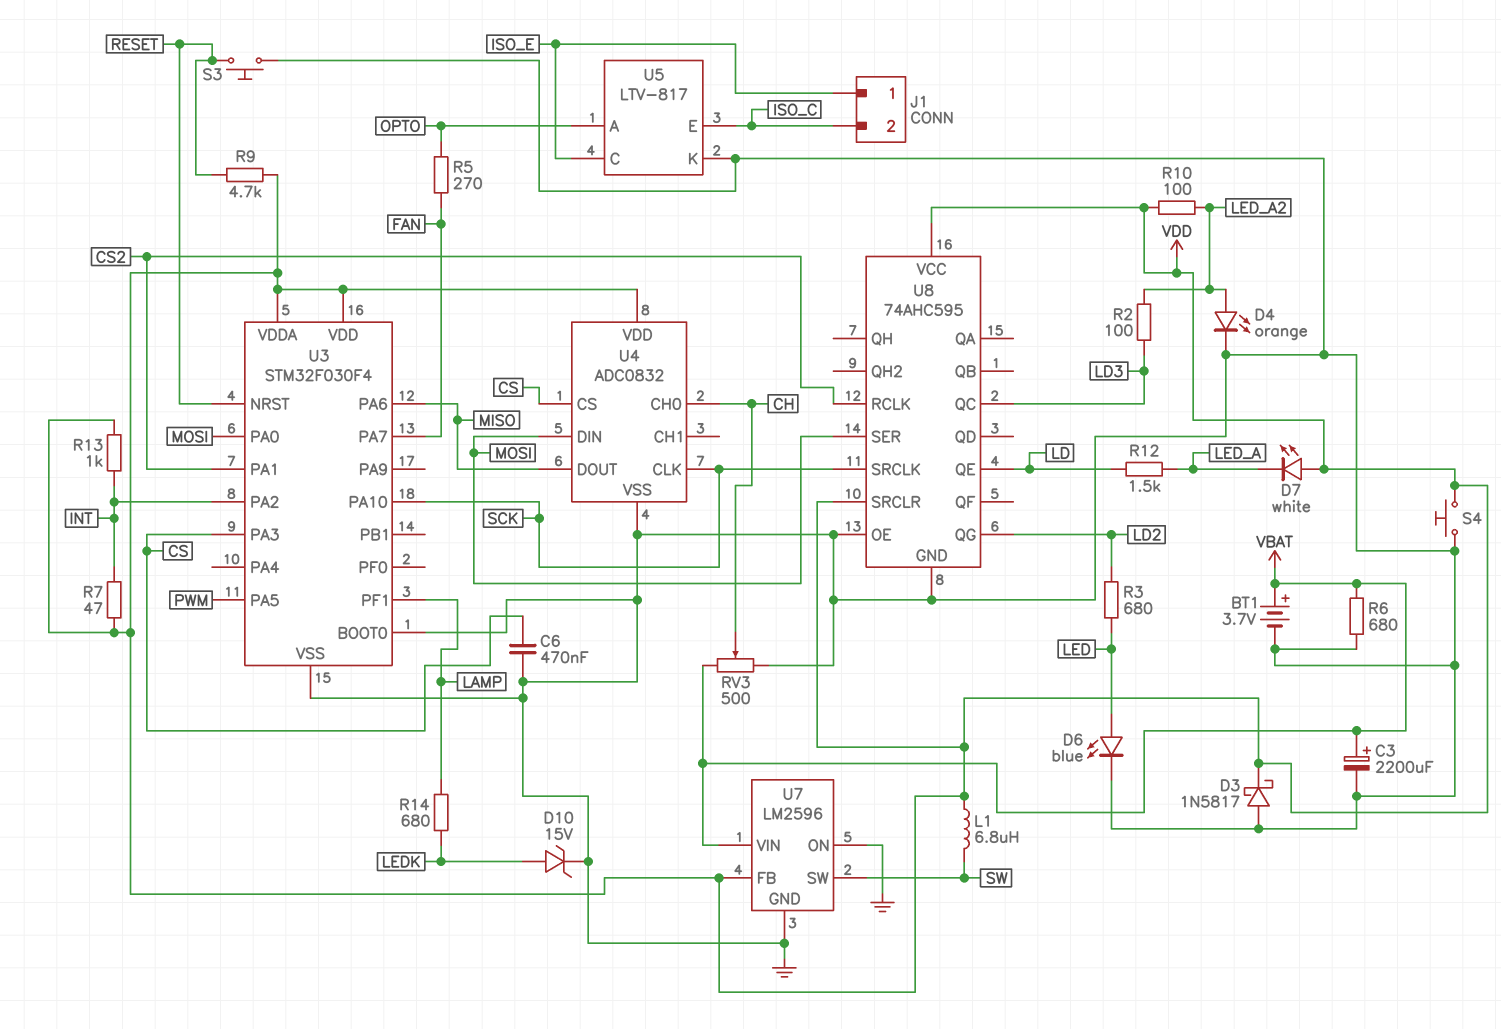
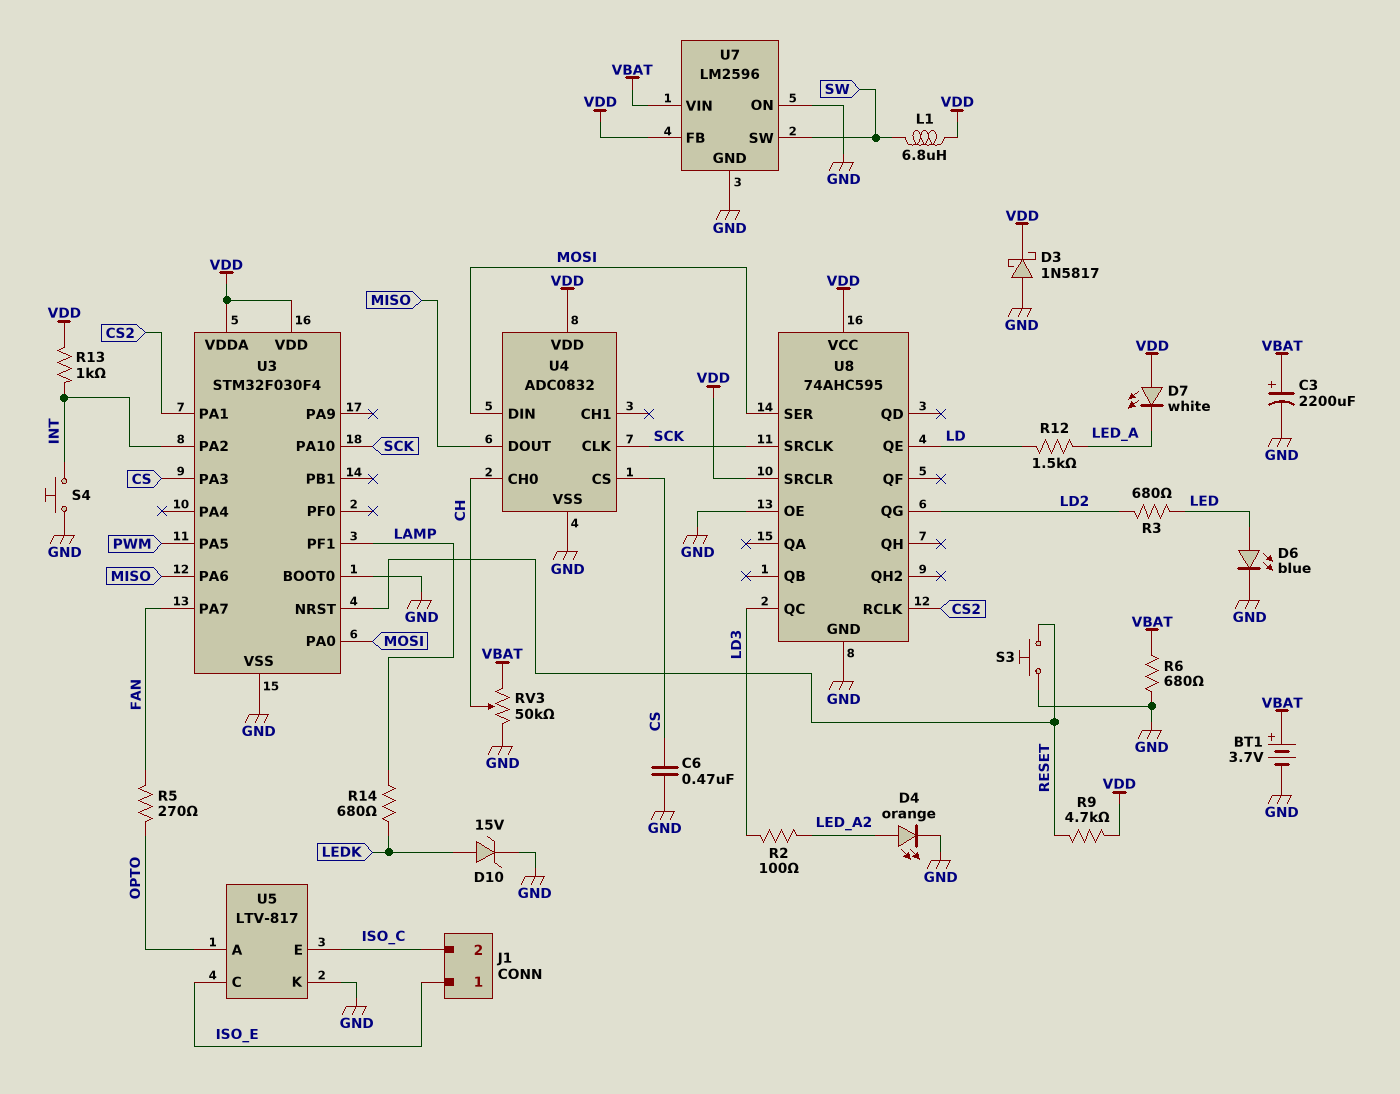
R7: 47 (INT, VDD) -> none
R10: 100 (LED_A2, VDD) -> none
RV3: 500 (GND, VBAT, wiper CH) -> 50k (GND, VBAT, wiper CH)
S4: button (GND, VDD) -> button (GND, INT)

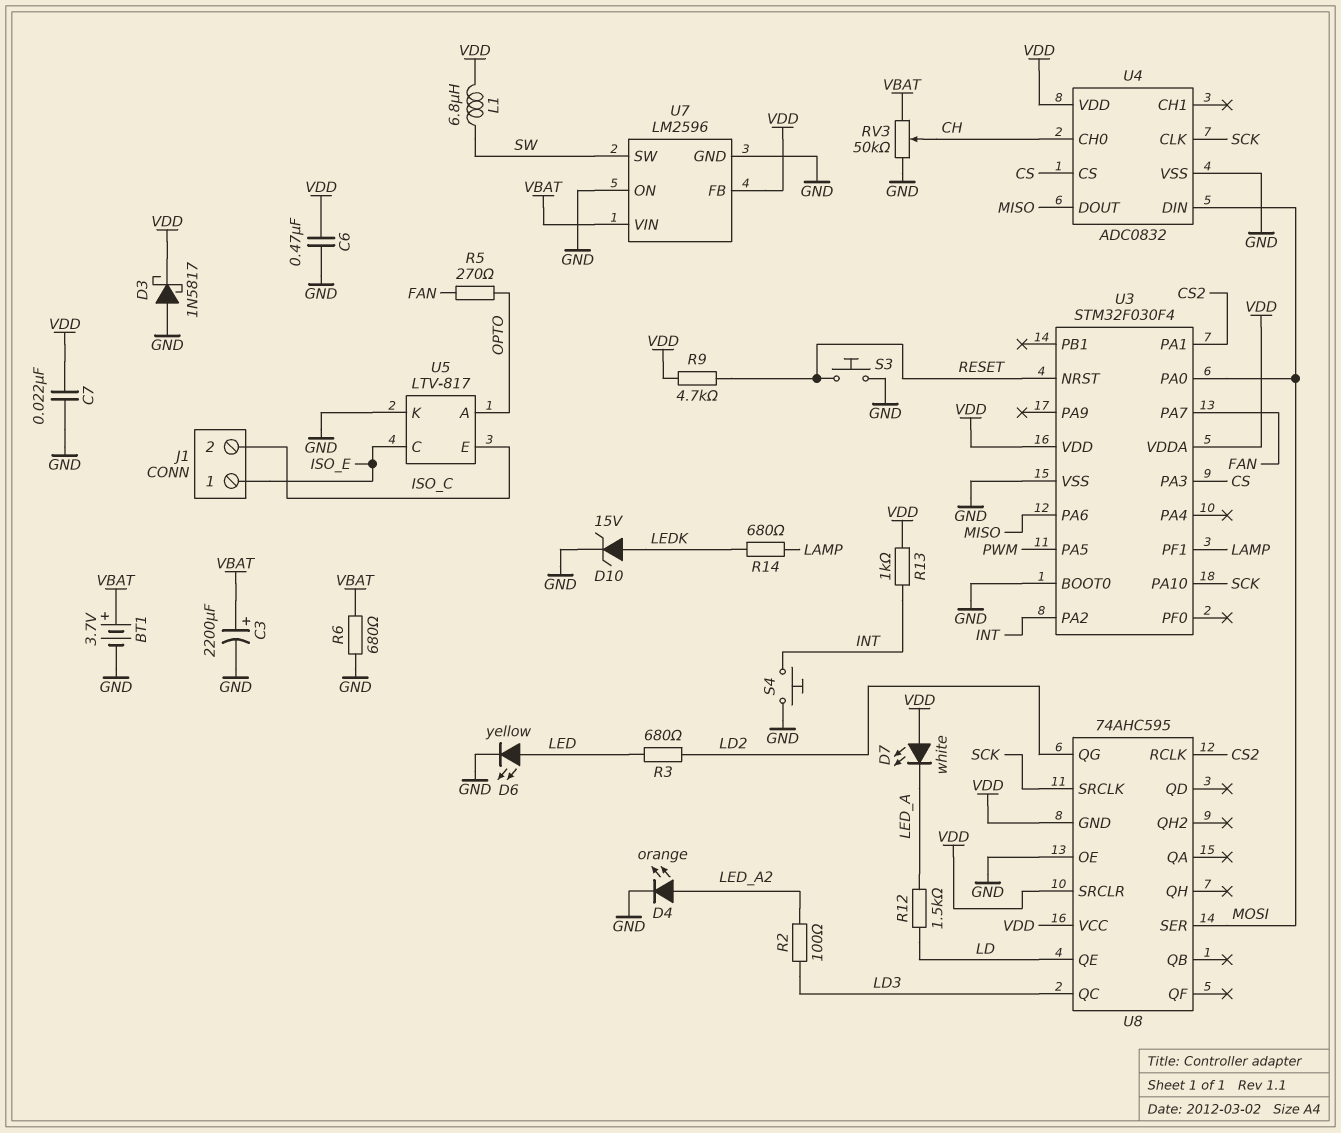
C6: 470nF (CS, GND) -> 470nF (GND, VDD)
C7: none -> 22nF (GND, VDD)
D6: LED blue (A LED, K GND) -> LED yellow (A LED, K GND)
U8 pin GND: GND -> VDD

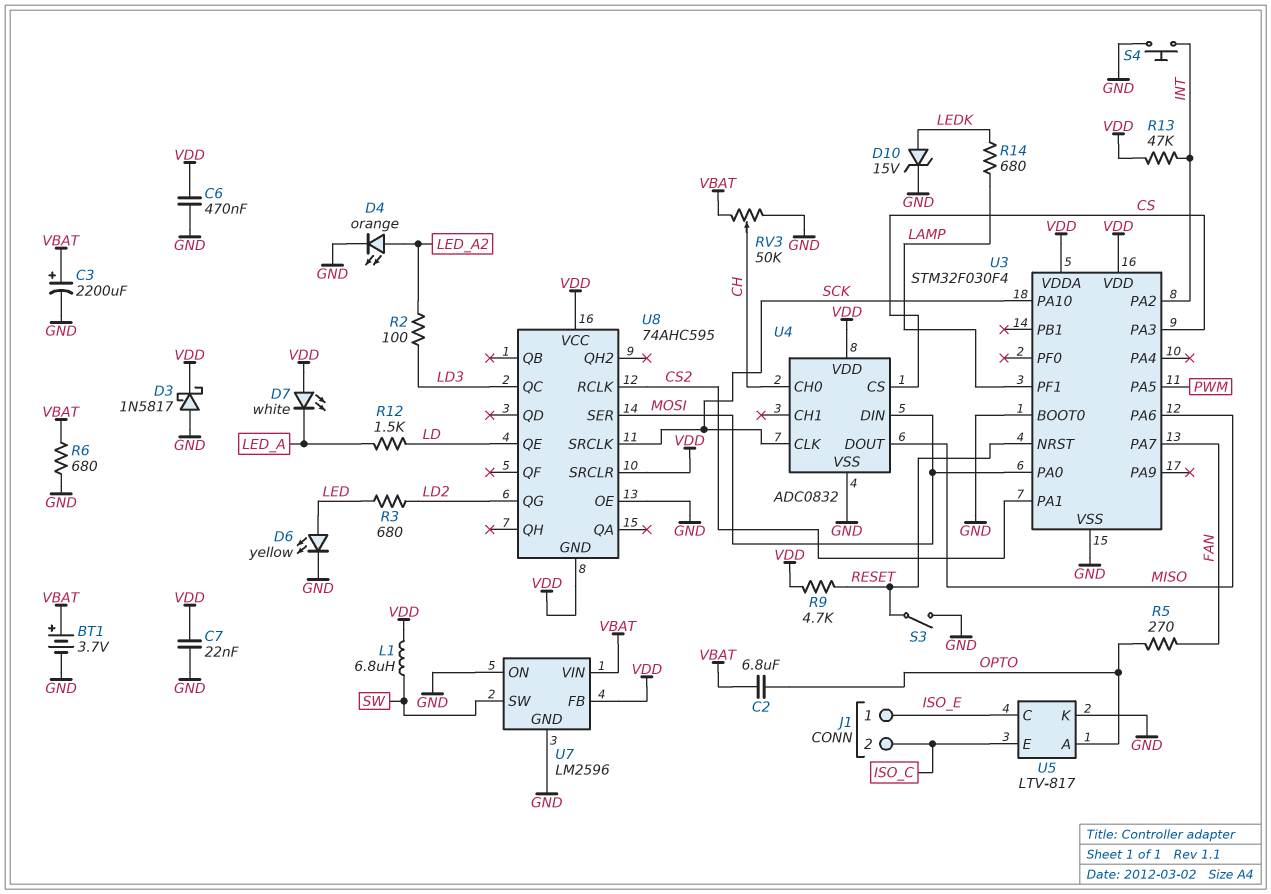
C2: none -> 6.8uF (OPTO, VBAT)
R13: 1k (INT, VDD) -> 47k (INT, VDD)
S3: button (GND, RESET) -> switch (GND, RESET)

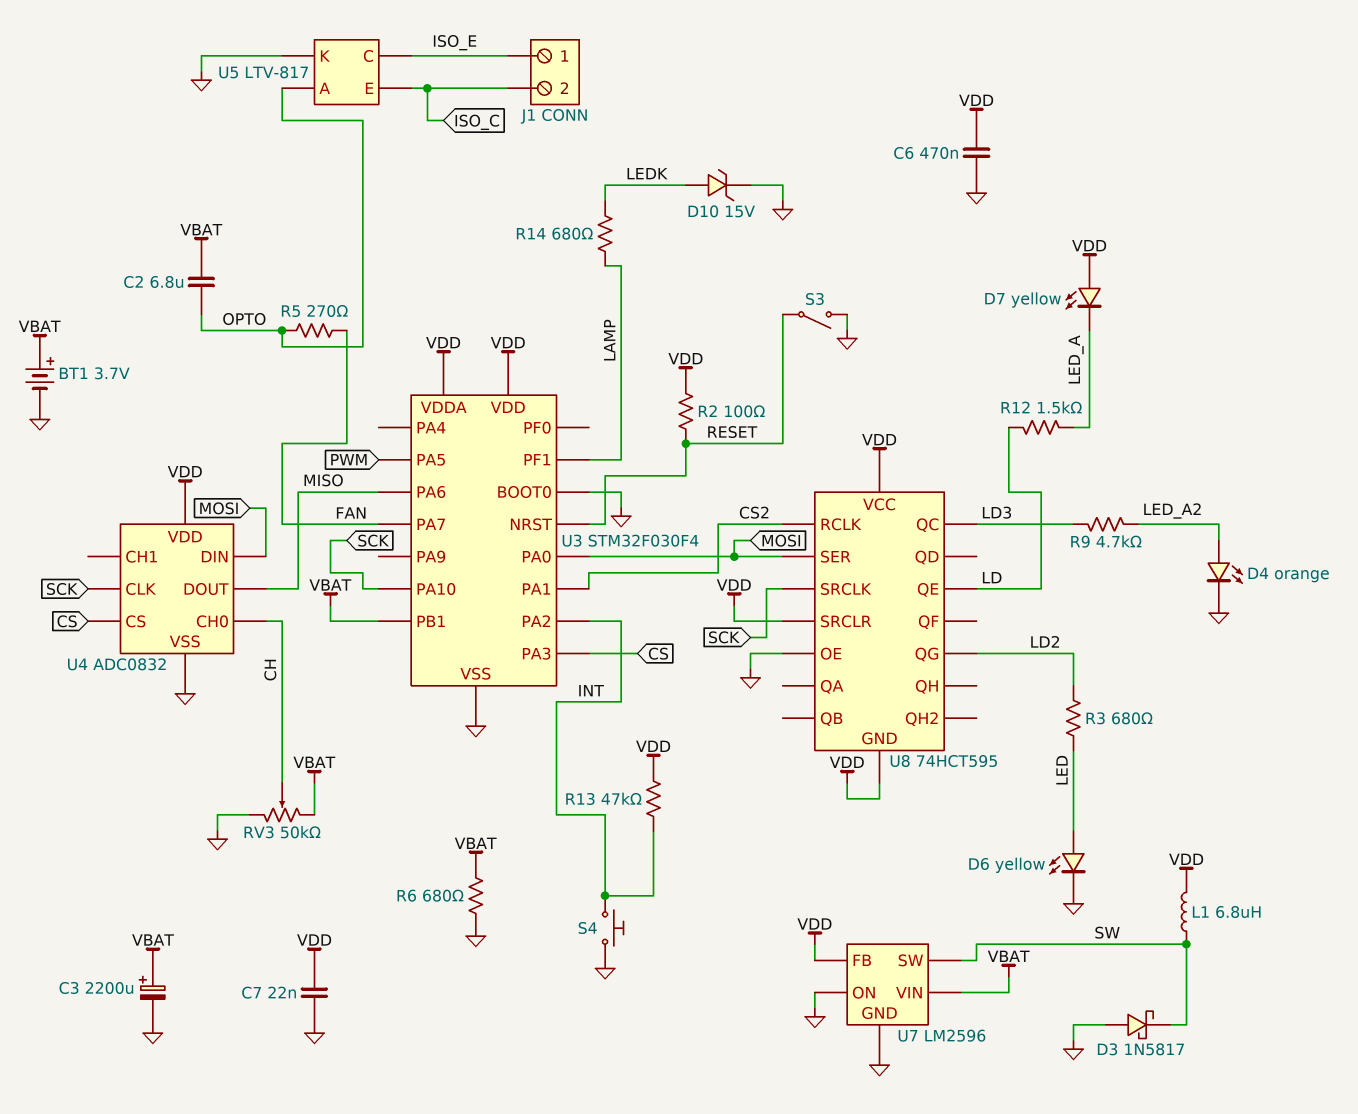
D3: schottky 1N5817 (A GND, K VDD) -> schottky 1N5817 (A GND, K SW)
D7: LED white (A VDD, K LED_A) -> LED yellow (A VDD, K LED_A)
R2: 100 (LD3, LED_A2) -> 100 (RESET, VDD)
R9: 4.7k (RESET, VDD) -> 4.7k (LD3, LED_A2)
U3 pin PB1: none -> VBAT
U8: 74AHC595 -> 74HCT595

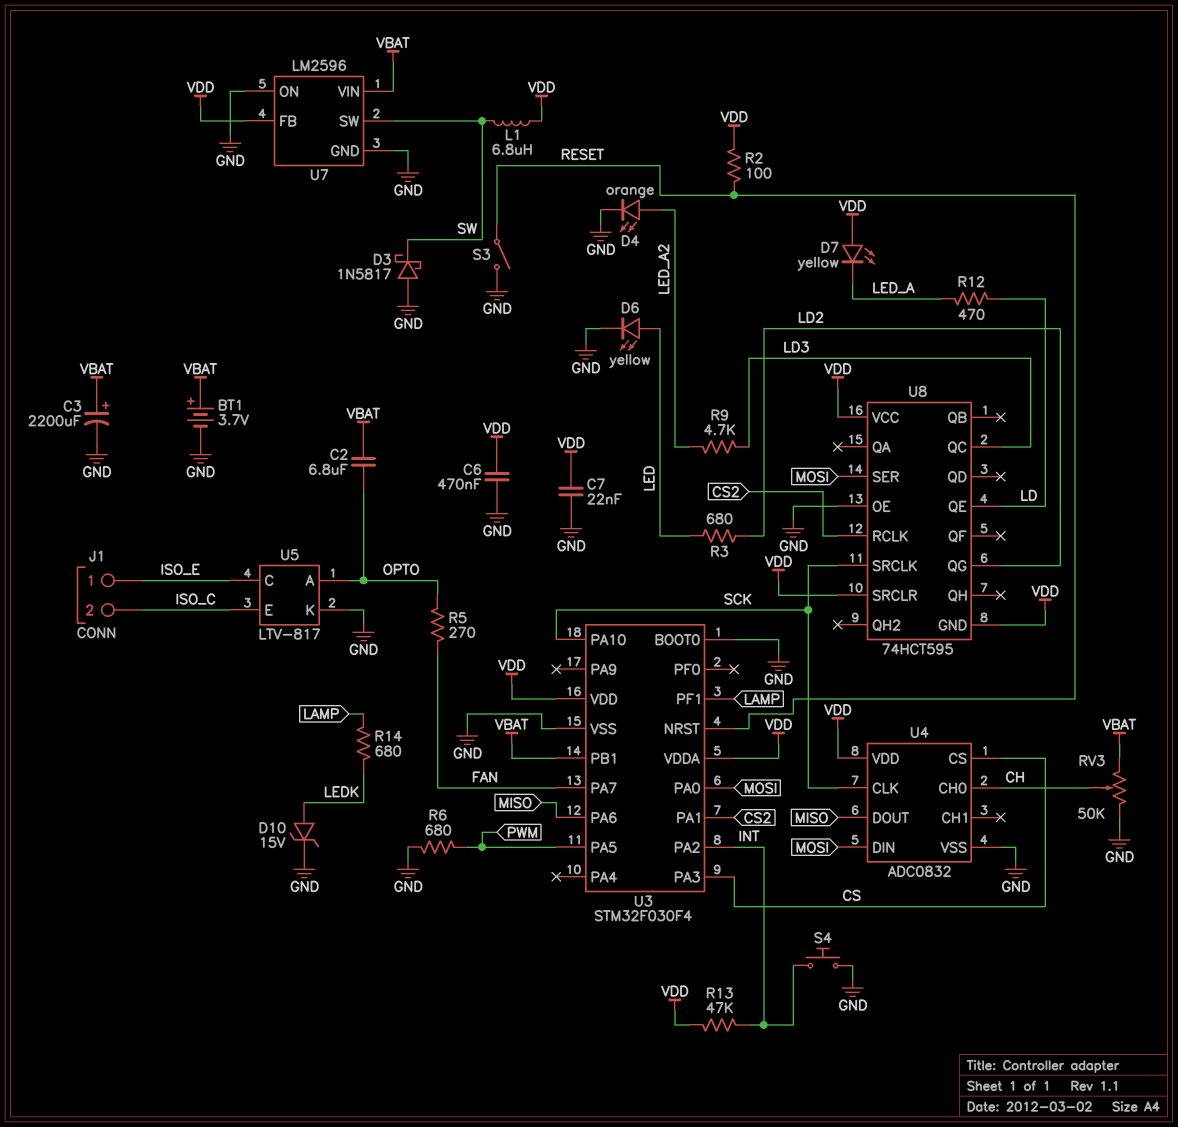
R6: 680 (GND, VBAT) -> 680 (GND, PWM)
R12: 1.5k (LD, LED_A) -> 470 (LD, LED_A)

